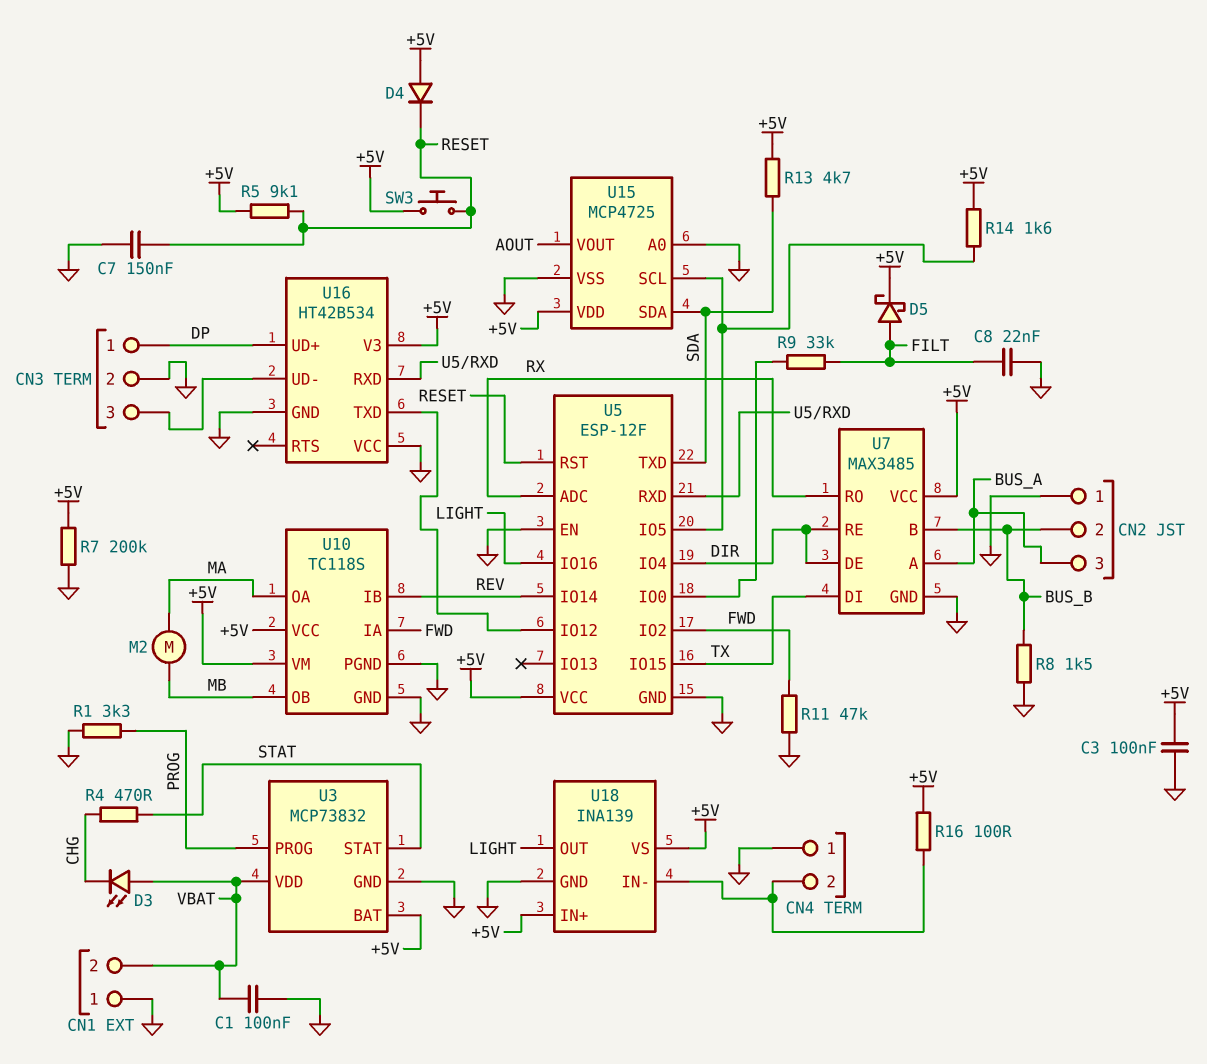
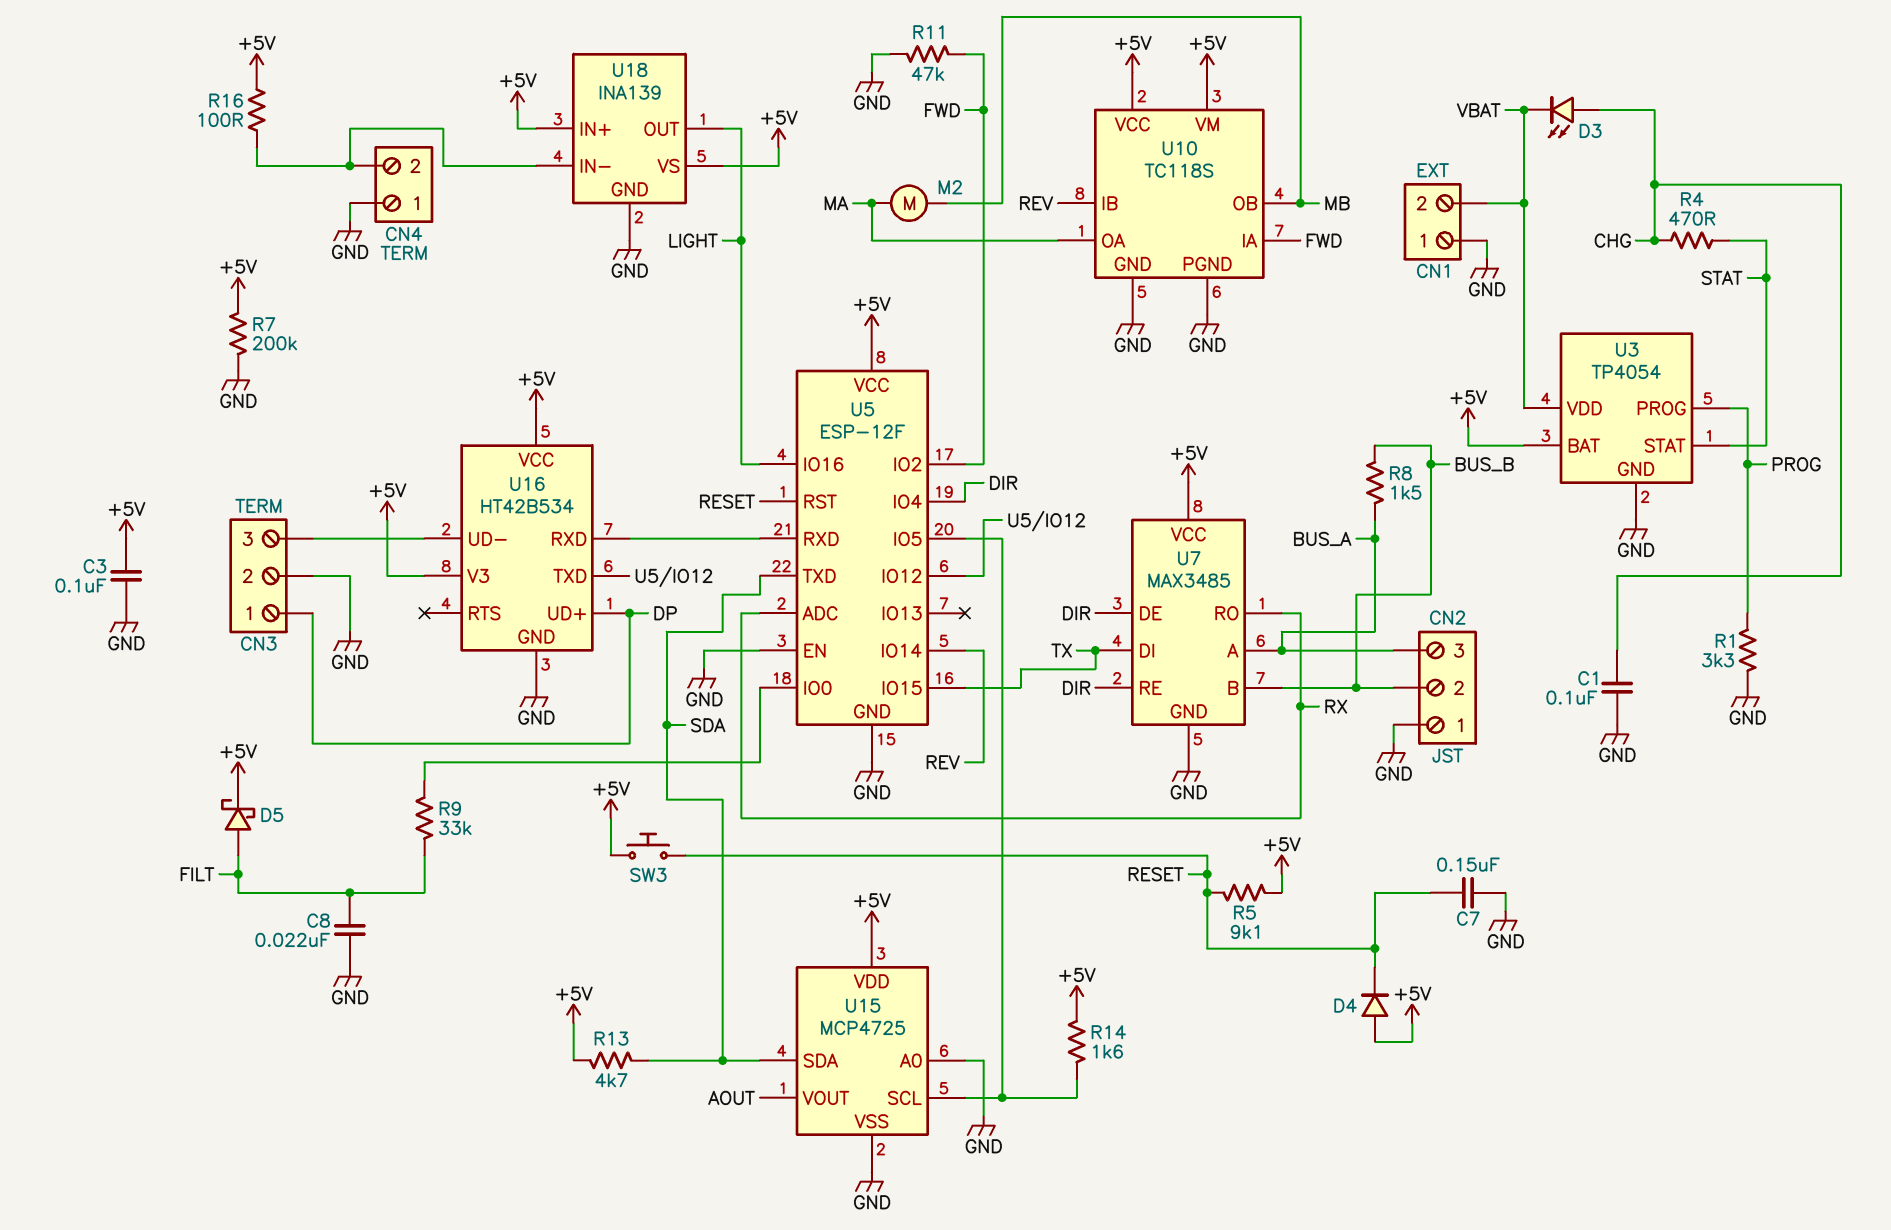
C1: 100nF (GND, VBAT) -> 100nF (CHG, GND)
D3: LED (A VBAT, K CHG) -> LED (A CHG, K VBAT)
R8: 1.5k (BUS_B, GND) -> 1.5k (BUS_A, BUS_B)
U3: MCP73832 -> TP4054
U16 pin VCC: GND -> +5V

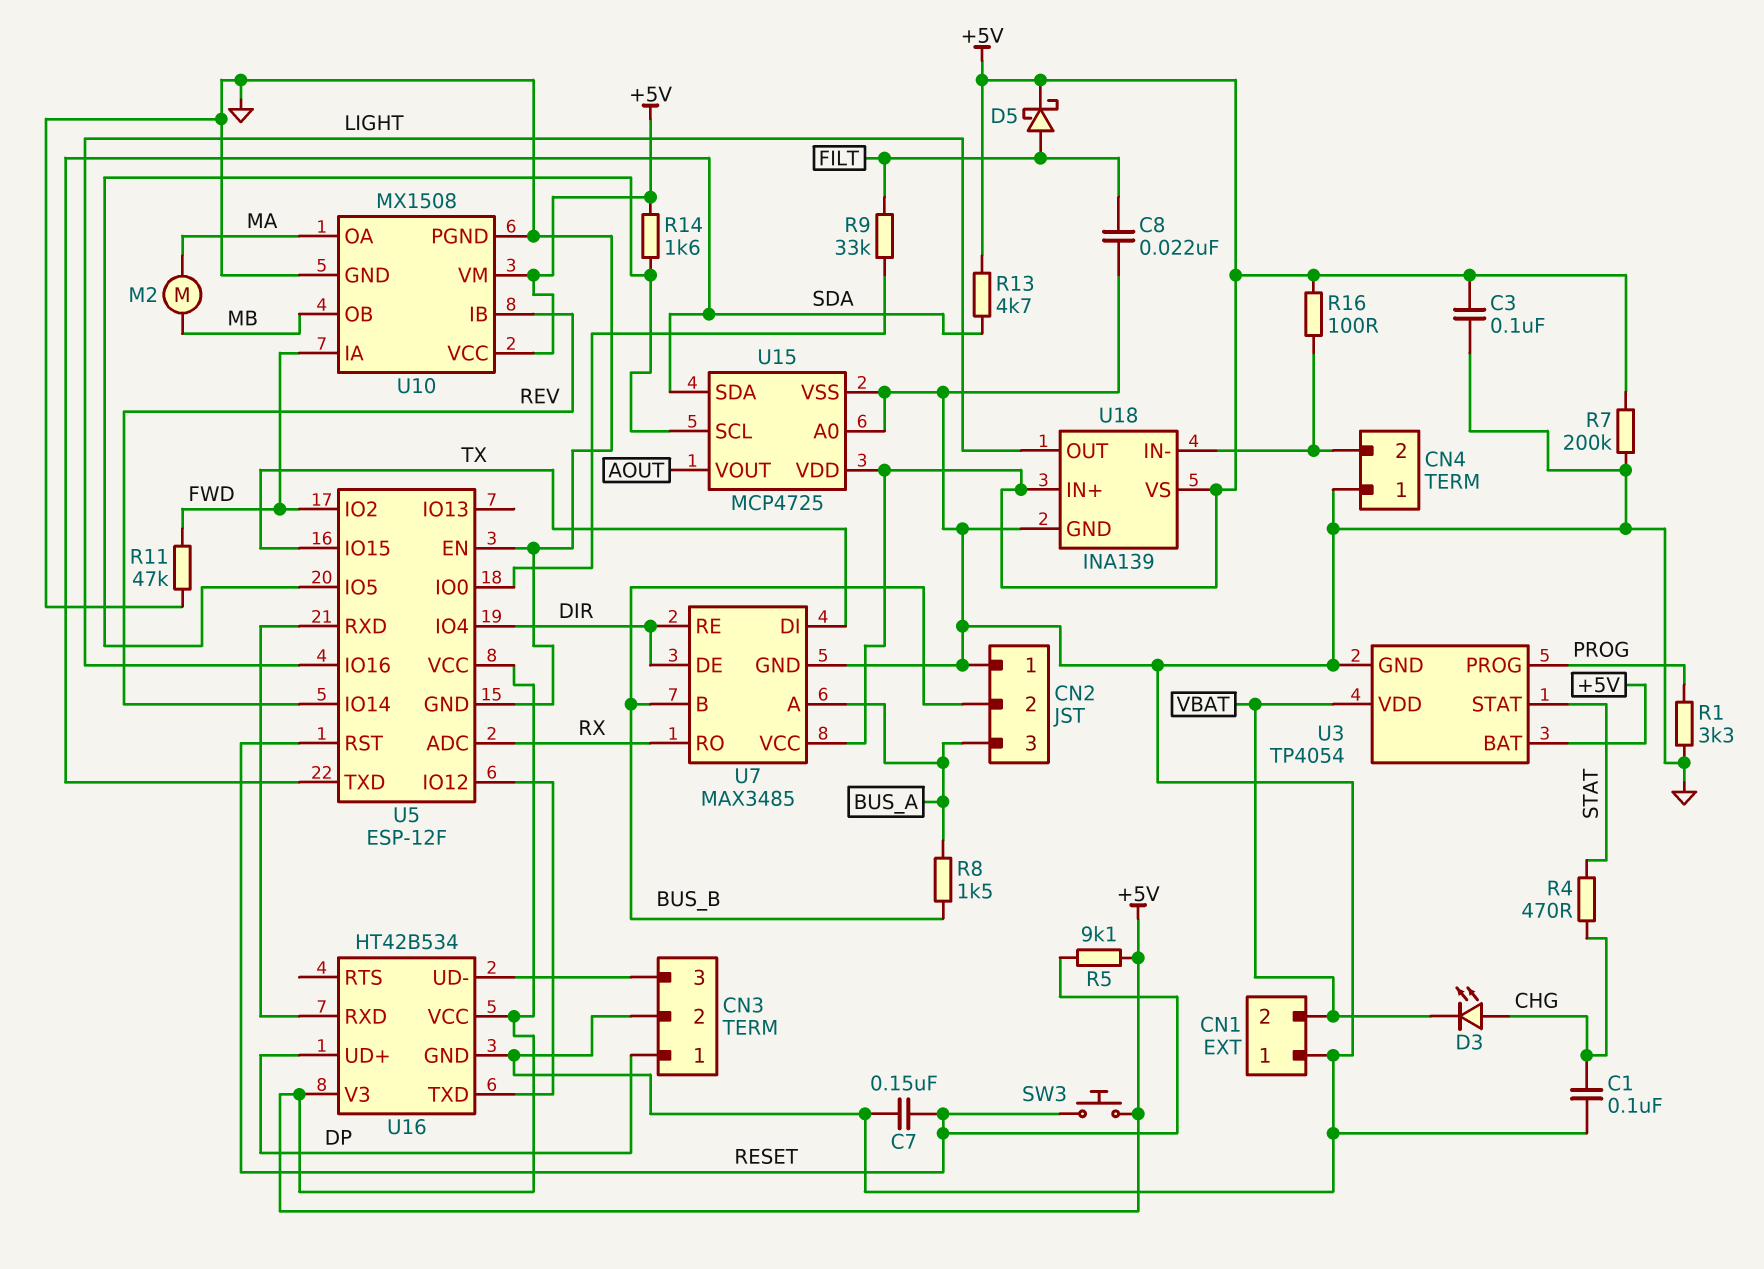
D4: diode (A +5V, K RESET) -> none
U10: TC118S -> MX1508

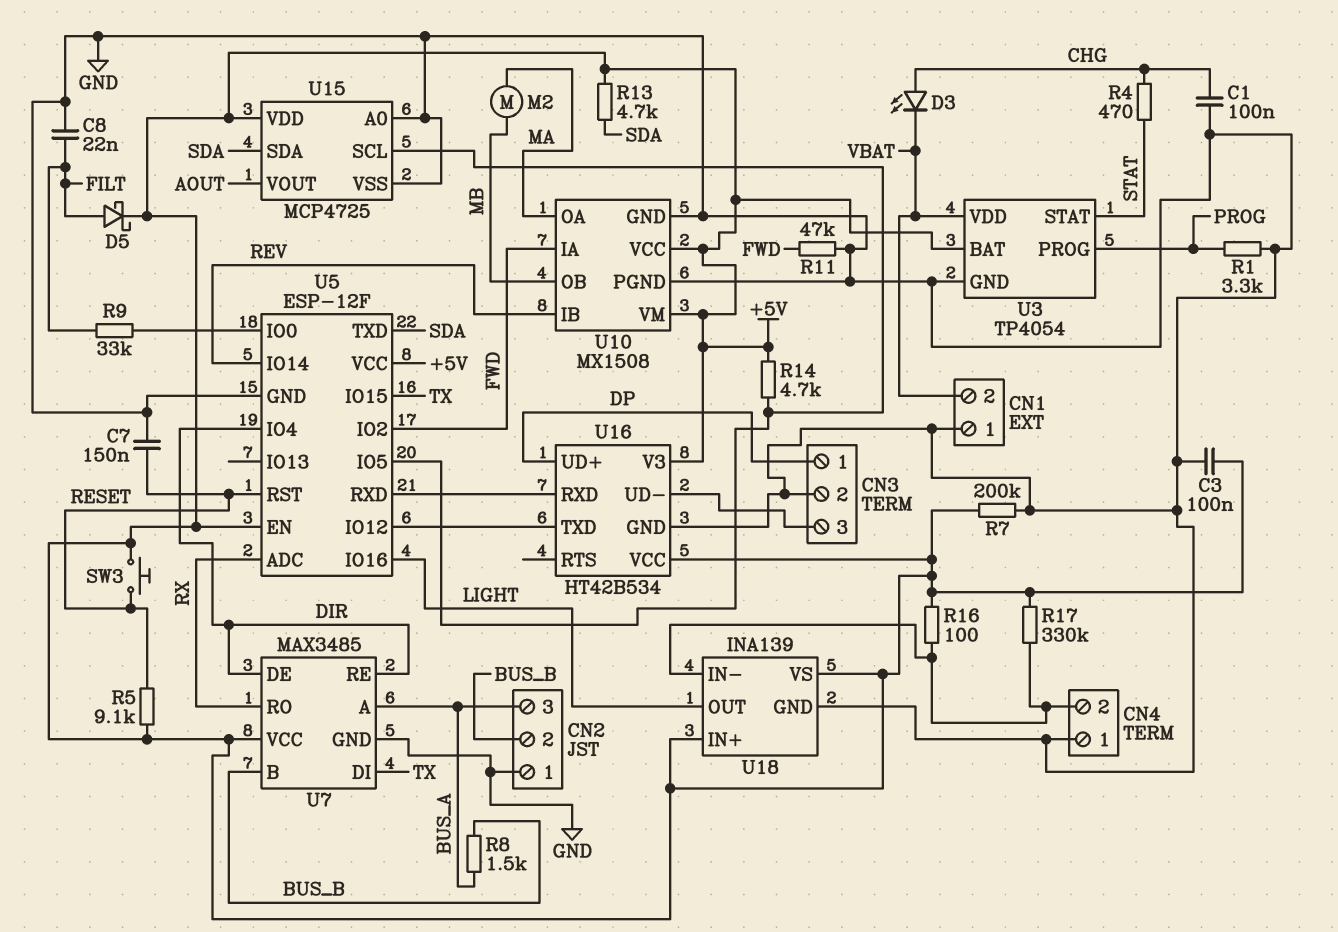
R14: 1.6k (+5V, U5/IO5) -> 4.7k (+5V, U5/IO5)
R17: none -> 330k (+5V, CN4/2)
U5 pin EN: GND -> +5V

